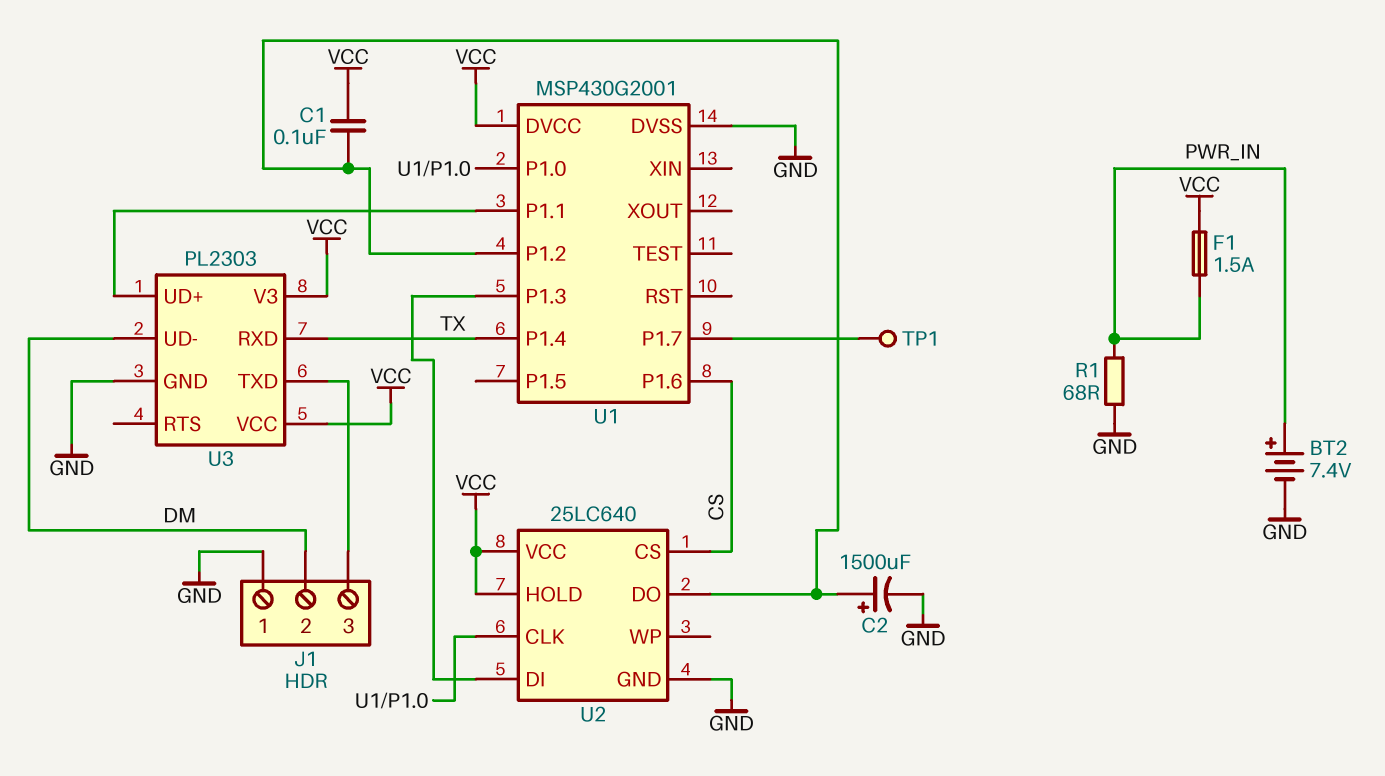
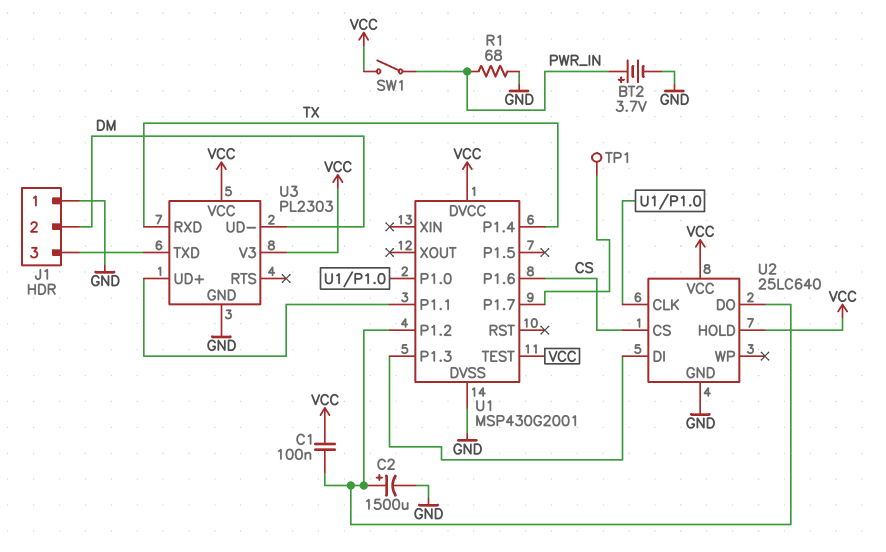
BT2: 7.4V (plus PWR_IN, minus GND) -> 3.7V (plus PWR_IN, minus GND)
F1: 1.5A (PWR_IN, VCC) -> none
SW1: none -> switch (PWR_IN, VCC)
U1 pin TEST: none -> VCC

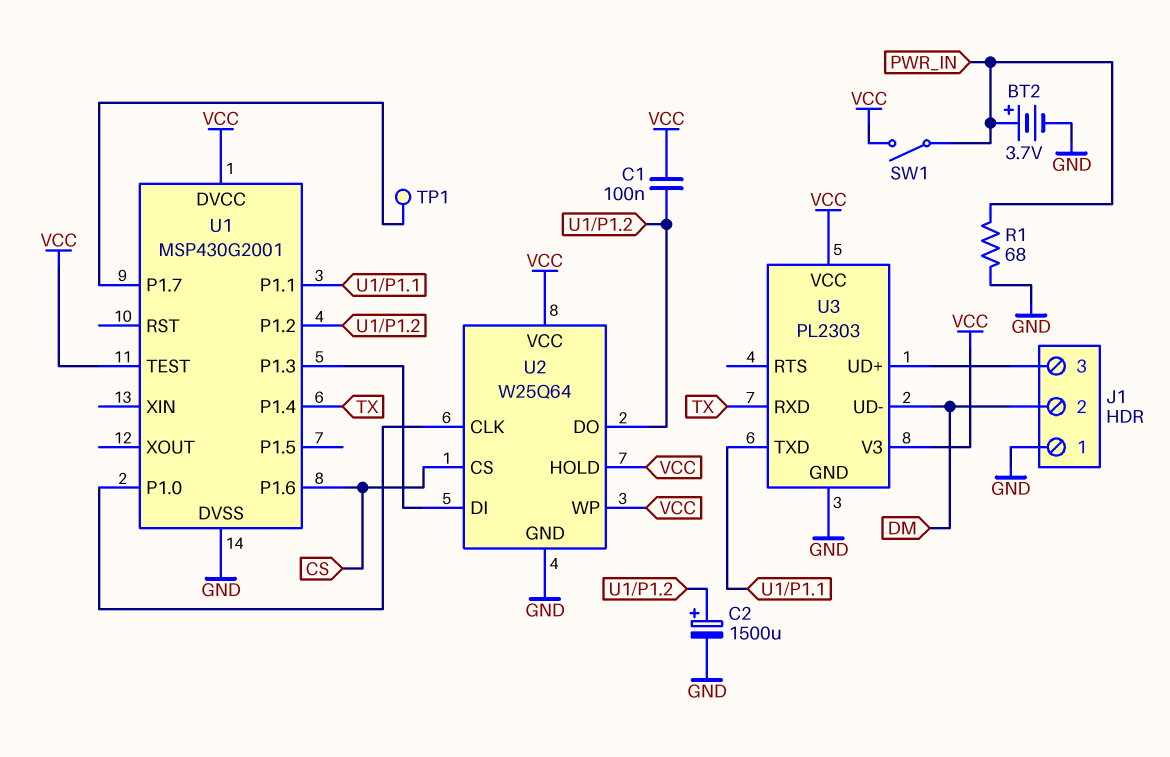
U2: 25LC640 -> W25Q64
U2 pin WP: none -> VCC
U3 pin TXD: J1/3 -> U1/P1.1
U3 pin UD+: U1/P1.1 -> J1/3

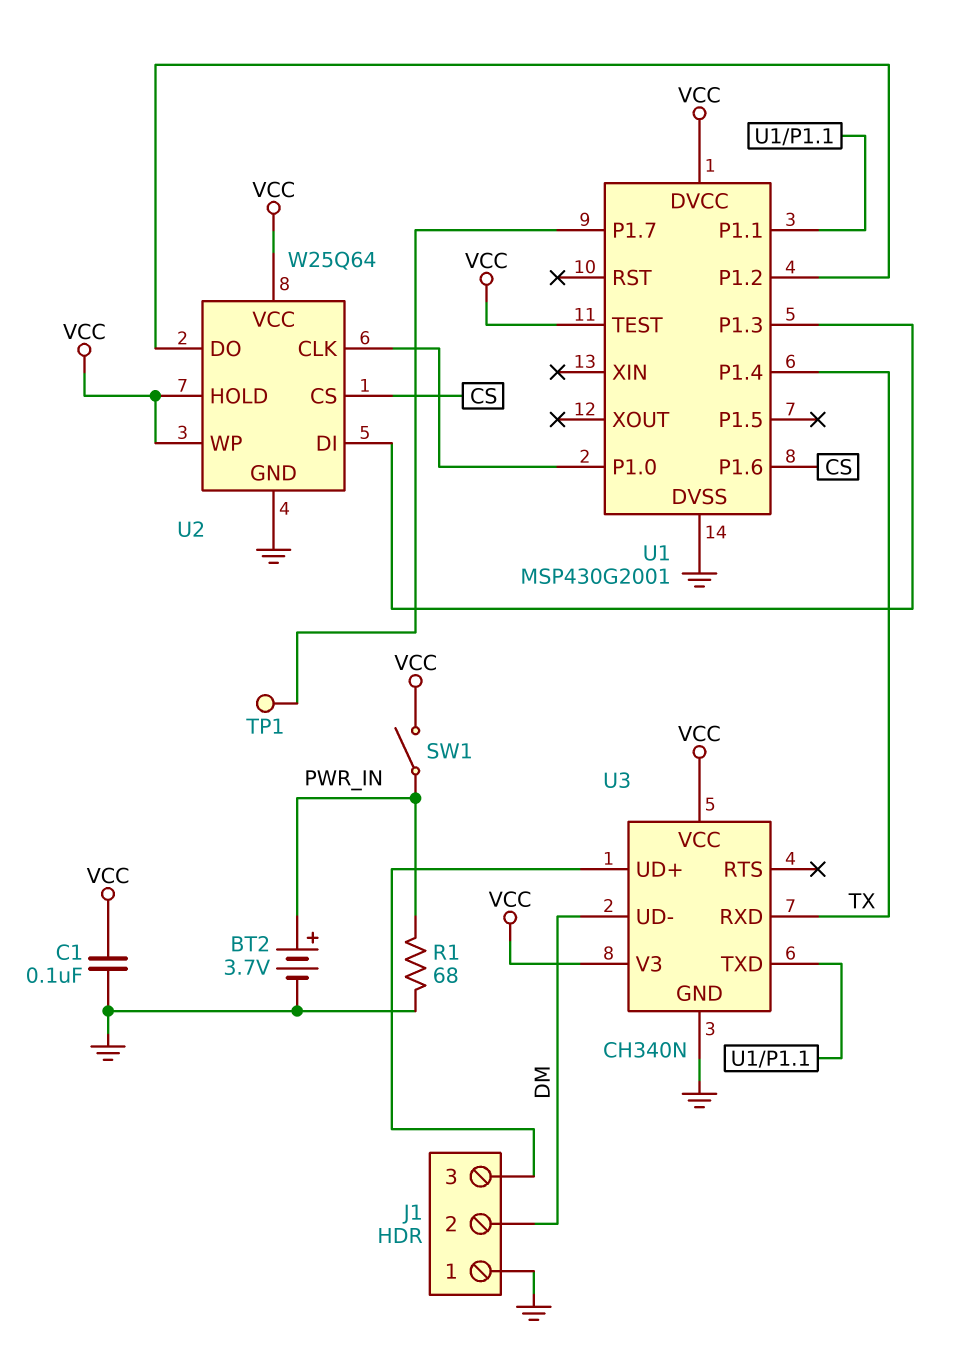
C1: 100nF (U1/P1.2, VCC) -> 100nF (GND, VCC)
C2: 1500uF (plus U1/P1.2, minus GND) -> none
U3: PL2303 -> CH340N

